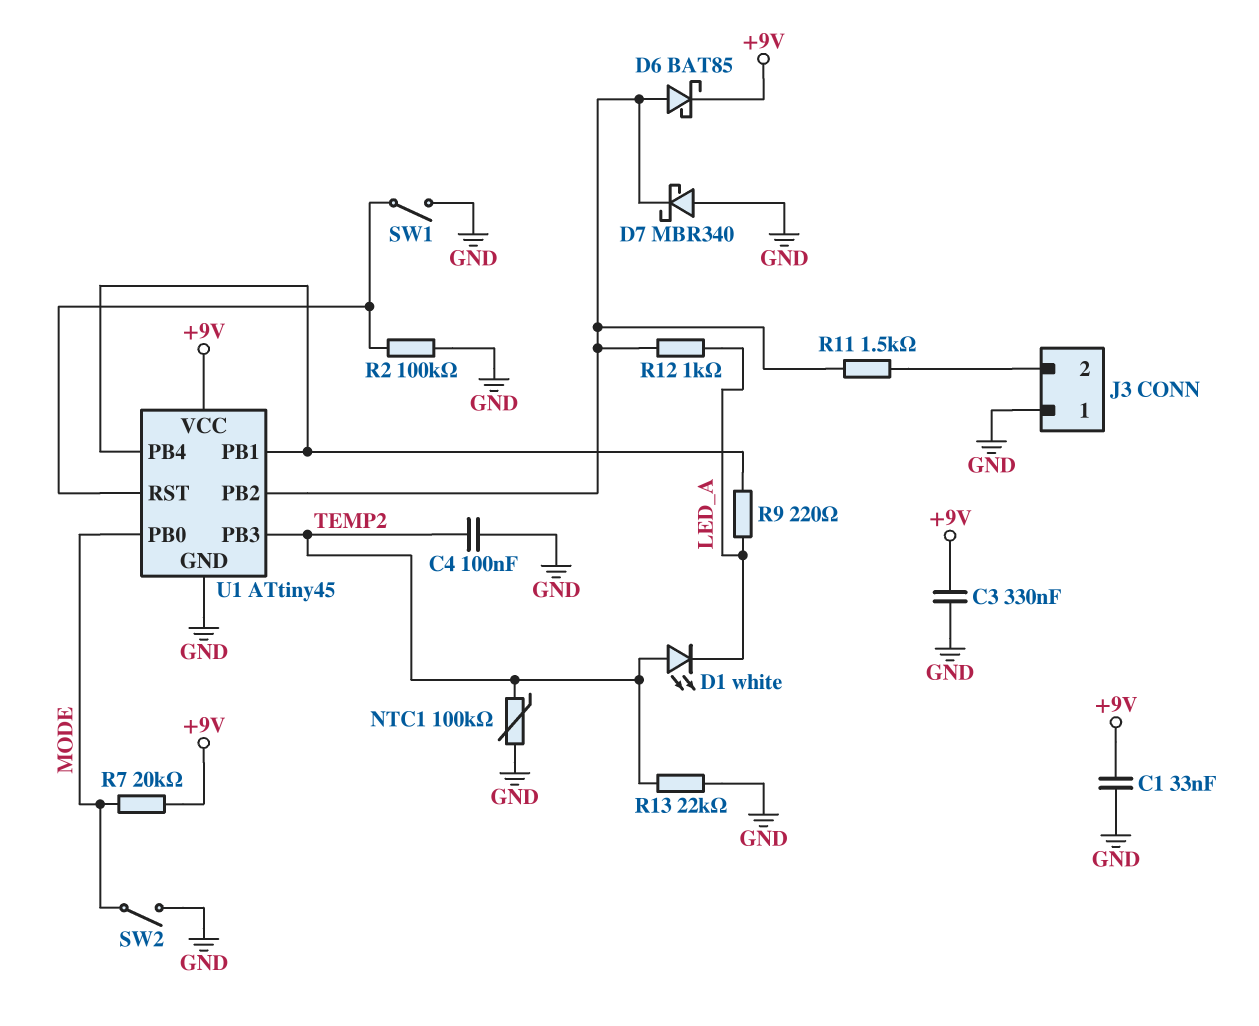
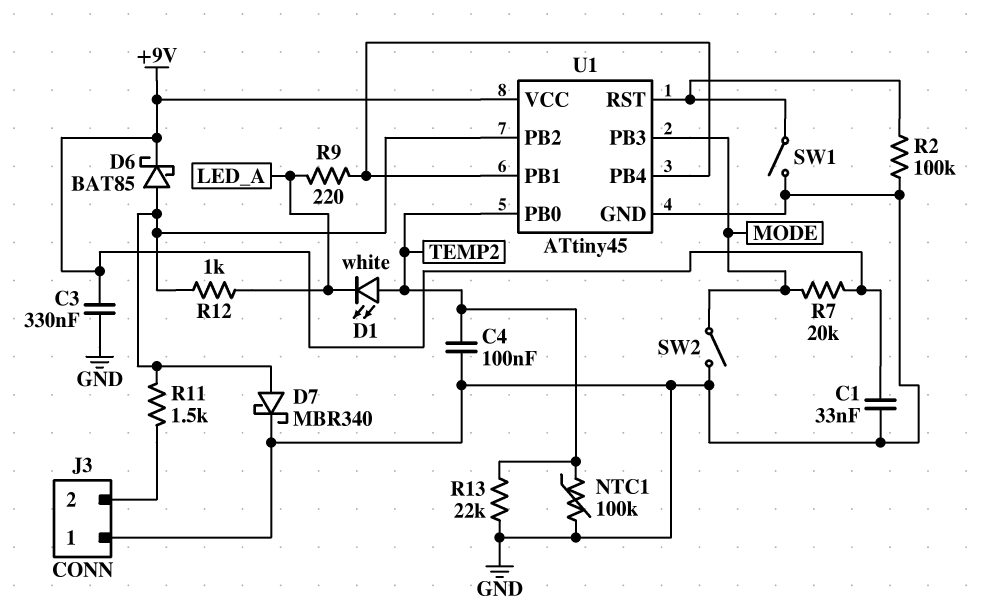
D7: schottky MBR340 (A GND, K U1/PB2) -> schottky MBR340 (A U1/PB2, K GND)
U1 pin PB0: MODE -> TEMP2
U1 pin PB3: TEMP2 -> MODE

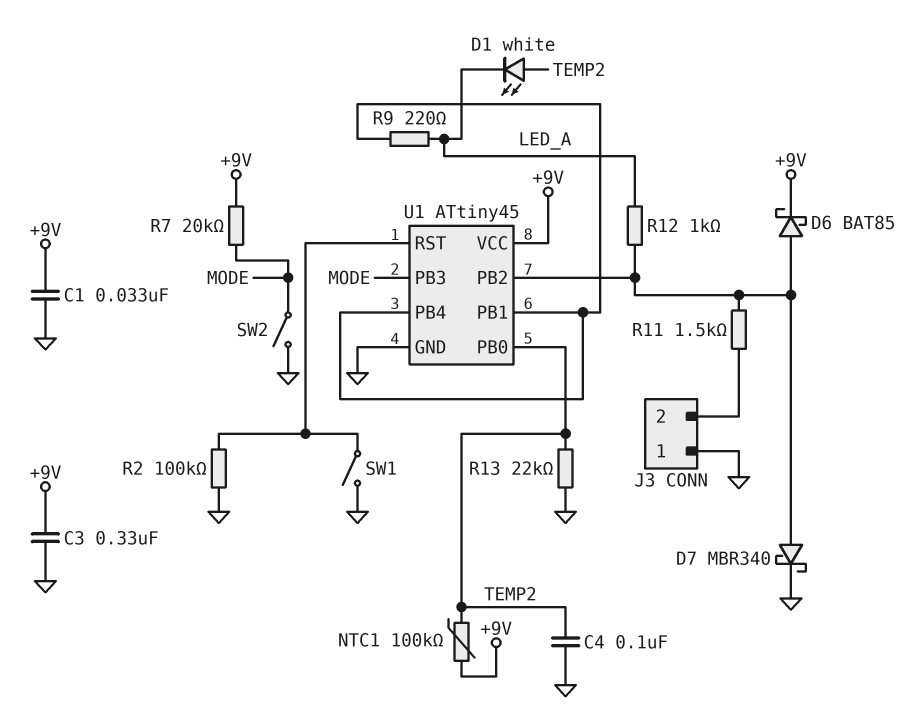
NTC1: 100k (GND, TEMP2) -> 100k (+9V, TEMP2)

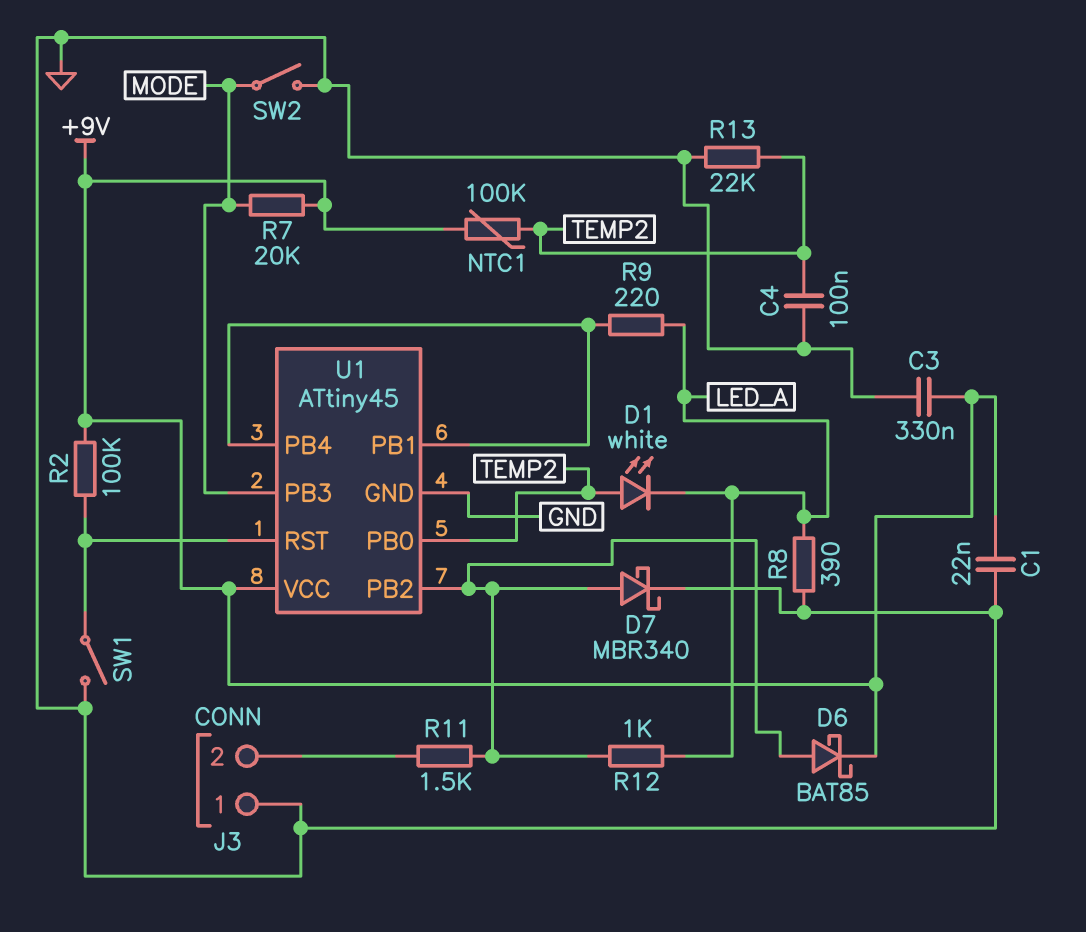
C1: 33nF (+9V, GND) -> 22nF (+9V, GND)
R2: 100k (GND, U1/RST) -> 100k (+9V, U1/RST)
R8: none -> 390 (GND, LED_A)

